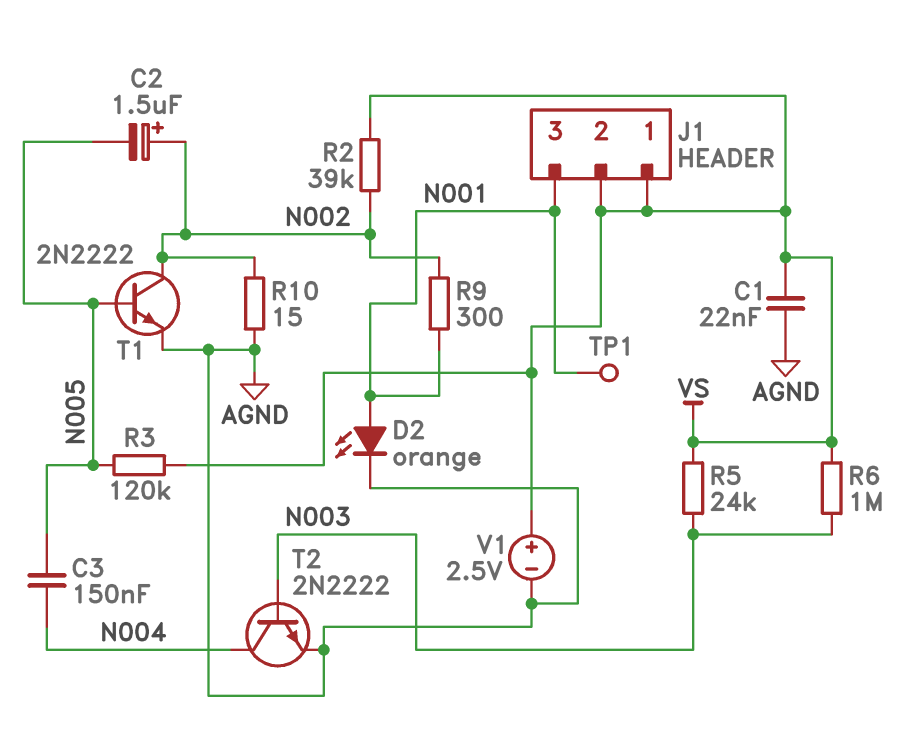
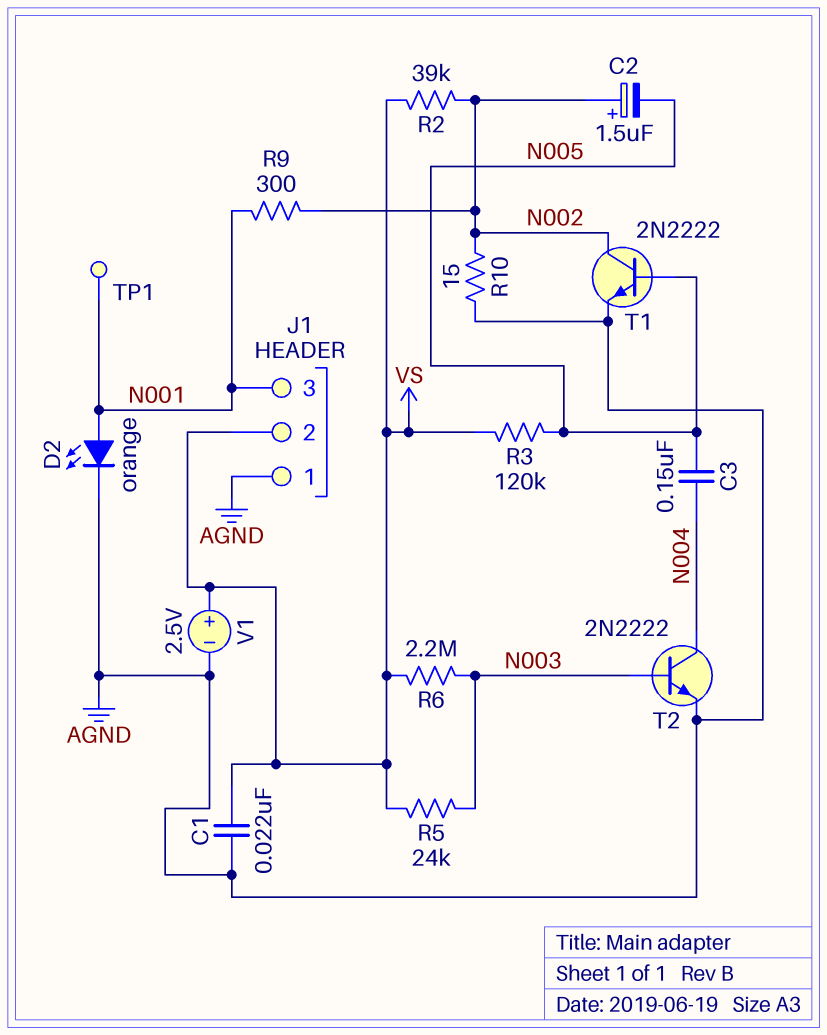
J1 pin 1: VS -> AGND
R6: 1M (N003, VS) -> 2.2M (N003, VS)

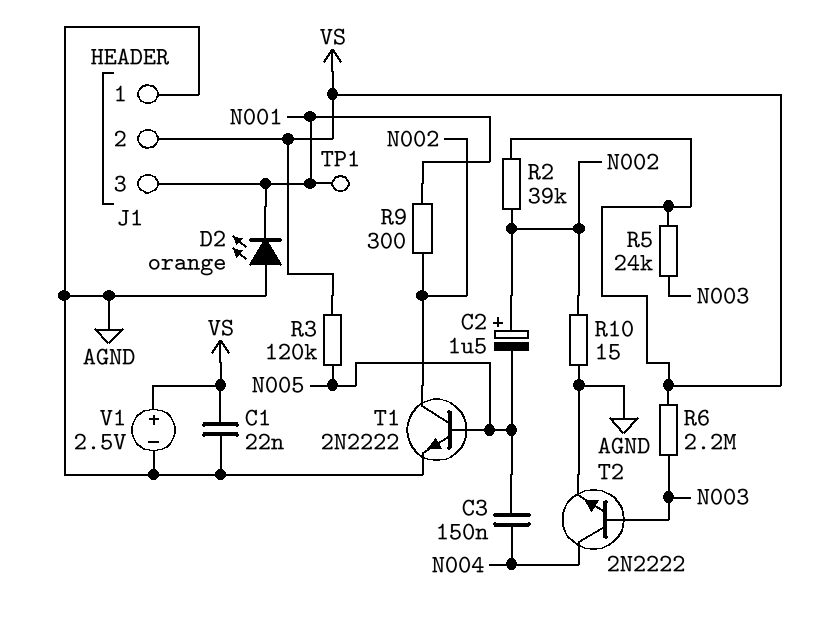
D2: LED orange (A N001, K AGND) -> LED orange (A AGND, K N001)

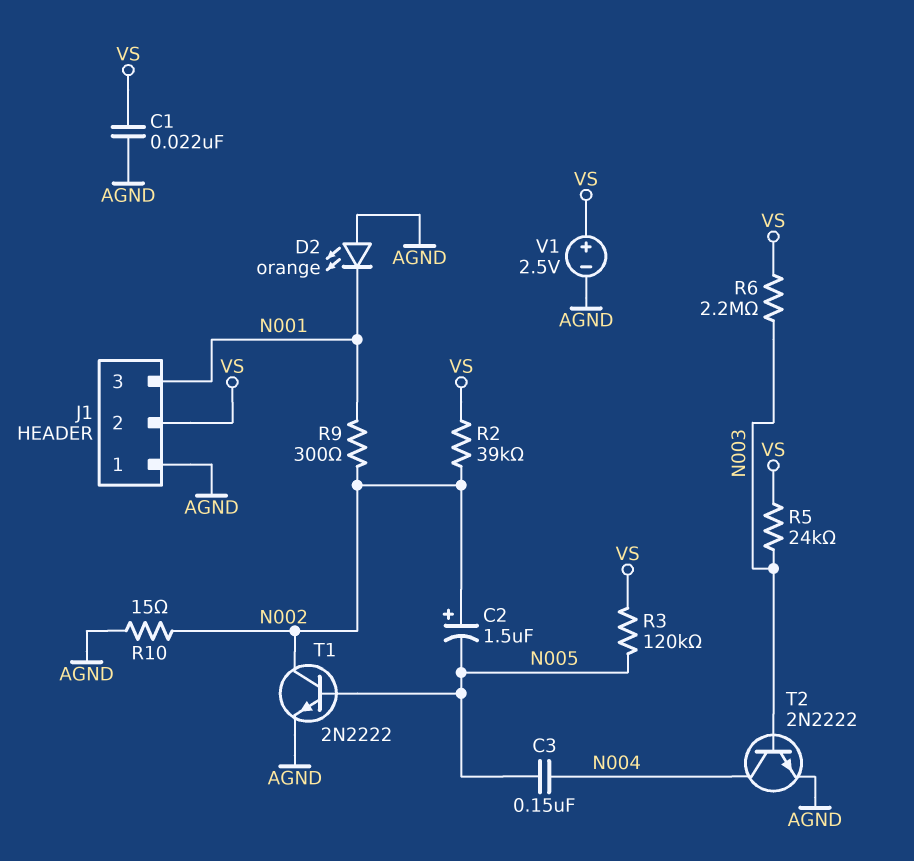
TP1: test point (N001) -> none

